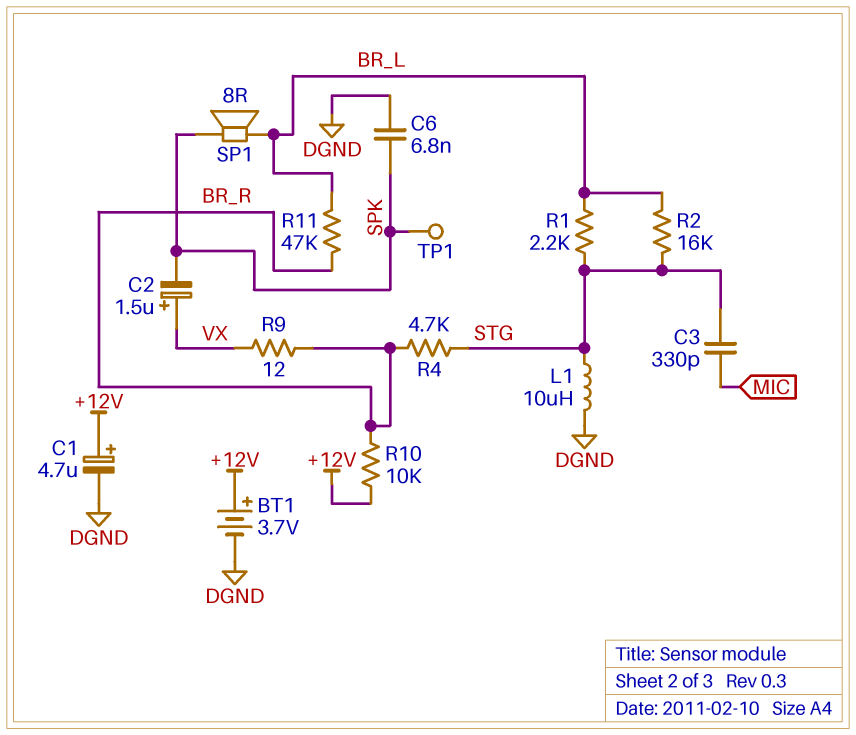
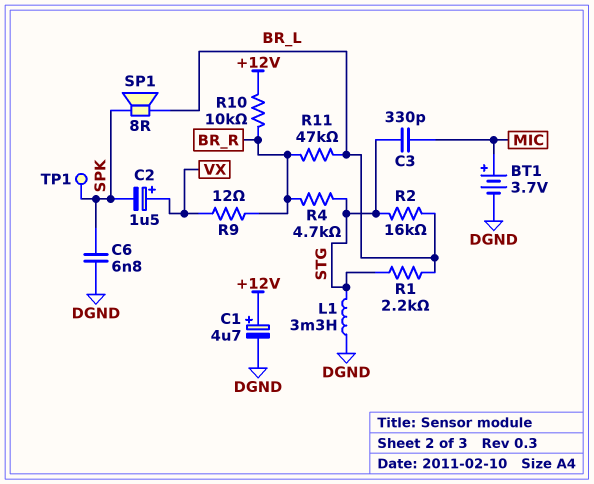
BT1: 3.7V (plus +12V, minus DGND) -> 3.7V (plus MIC, minus DGND)
L1: 10uH (DGND, STG) -> 3.3mH (DGND, STG)

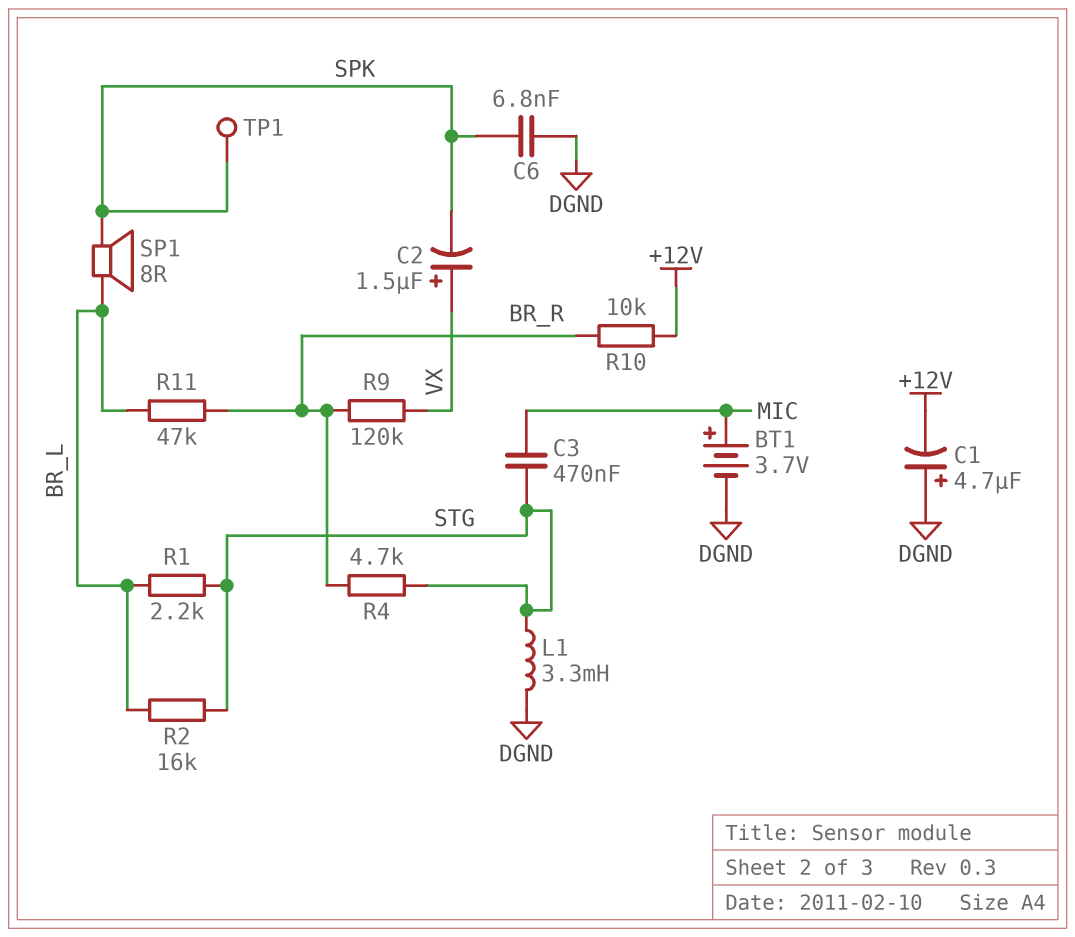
C1: 4.7uF (plus +12V, minus DGND) -> 4.7uF (plus DGND, minus +12V)
C3: 330pF (MIC, STG) -> 470nF (MIC, STG)
R9: 12 (BR_R, VX) -> 120k (BR_R, VX)

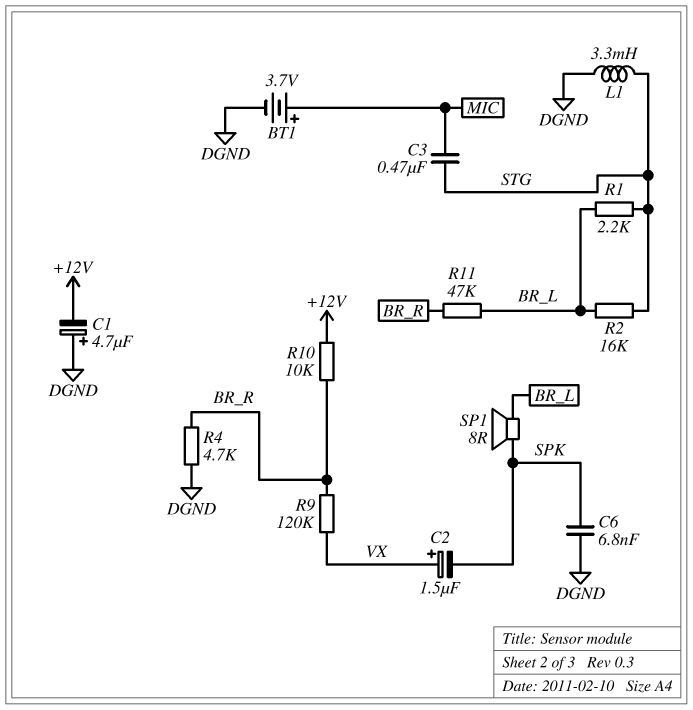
R4: 4.7k (BR_R, STG) -> 4.7k (BR_R, DGND)
TP1: test point (SPK) -> none

